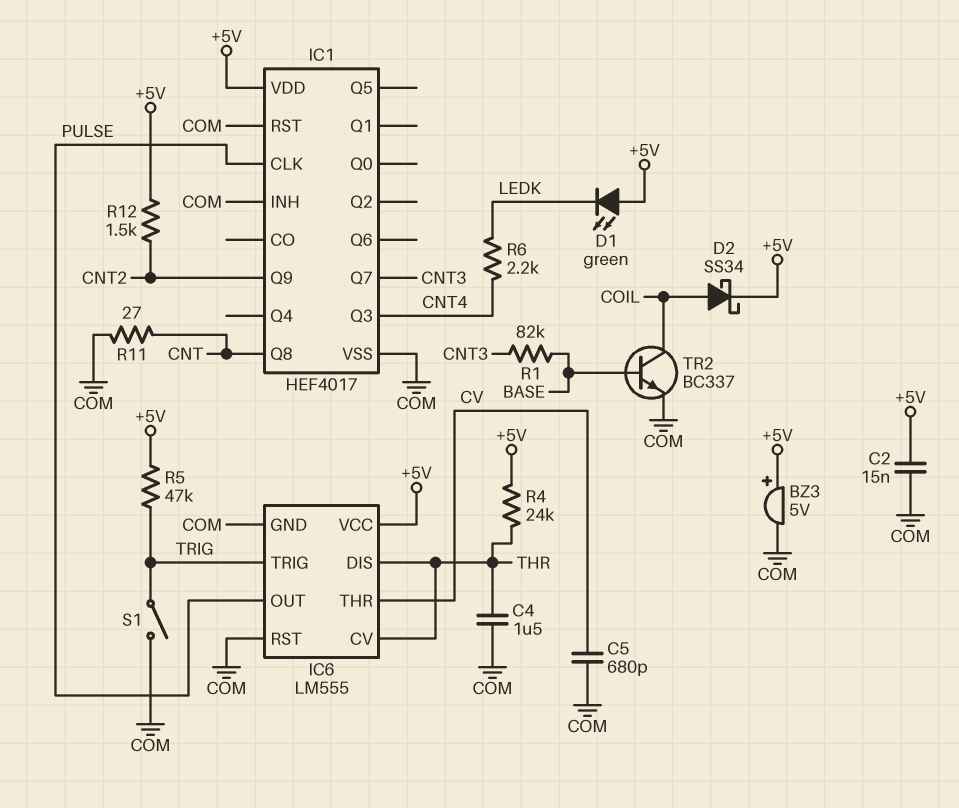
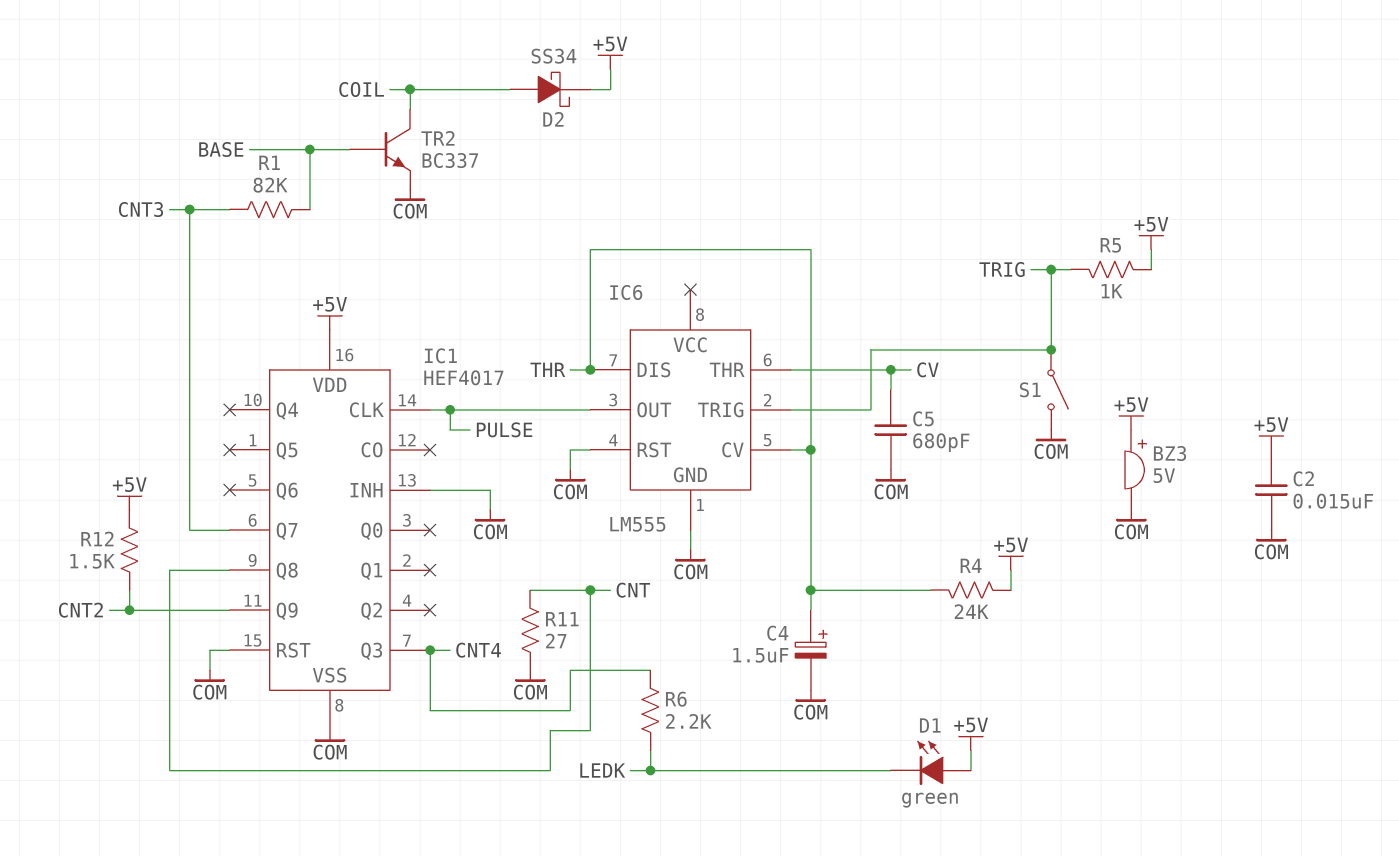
C4: 1.5uF (COM, THR) -> 1.5uF (plus THR, minus COM)
IC6 pin VCC: +5V -> none
R5: 47k (+5V, TRIG) -> 1k (+5V, TRIG)

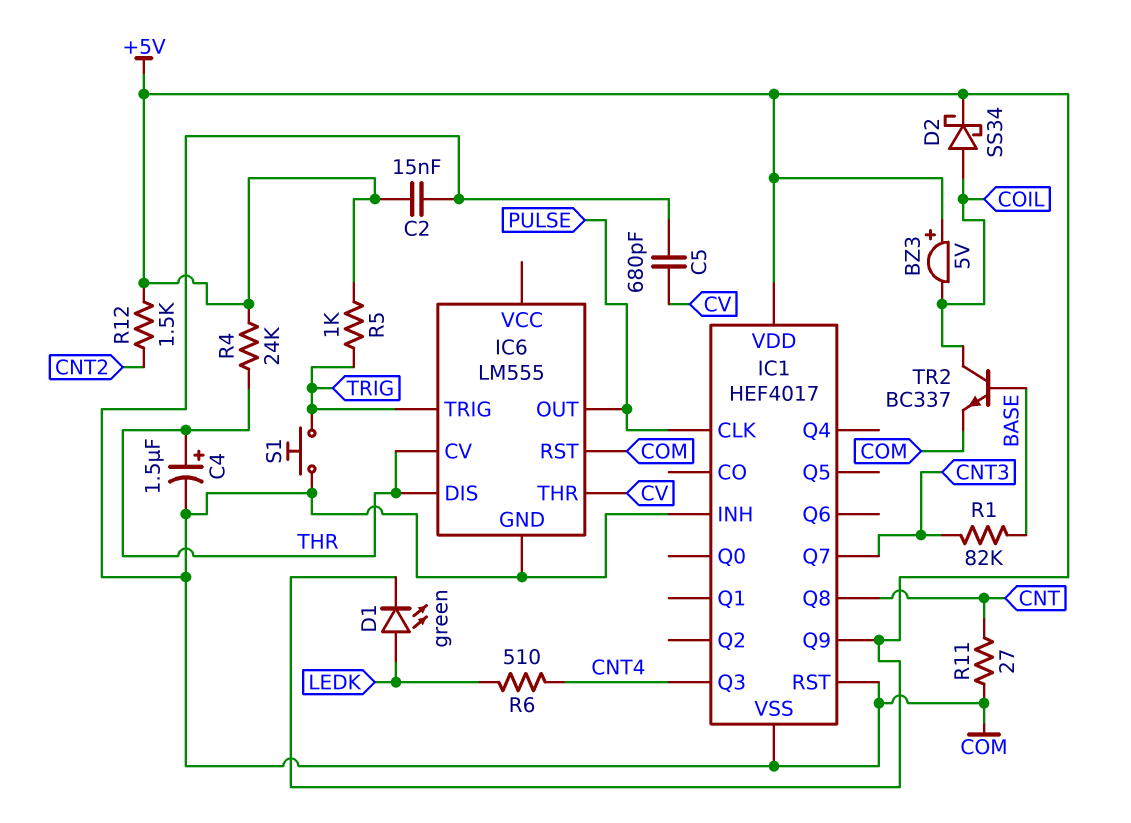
BZ3: buzzer 5V (plus +5V, minus COM) -> buzzer 5V (plus +5V, minus COIL)
D1: LED green (A +5V, K LEDK) -> LED green (A LEDK, K +5V)
IC1 pin Q9: CNT2 -> +5V
R6: 2.2k (CNT4, LEDK) -> 510 (CNT4, LEDK)
S1: switch (COM, TRIG) -> button (COM, TRIG)

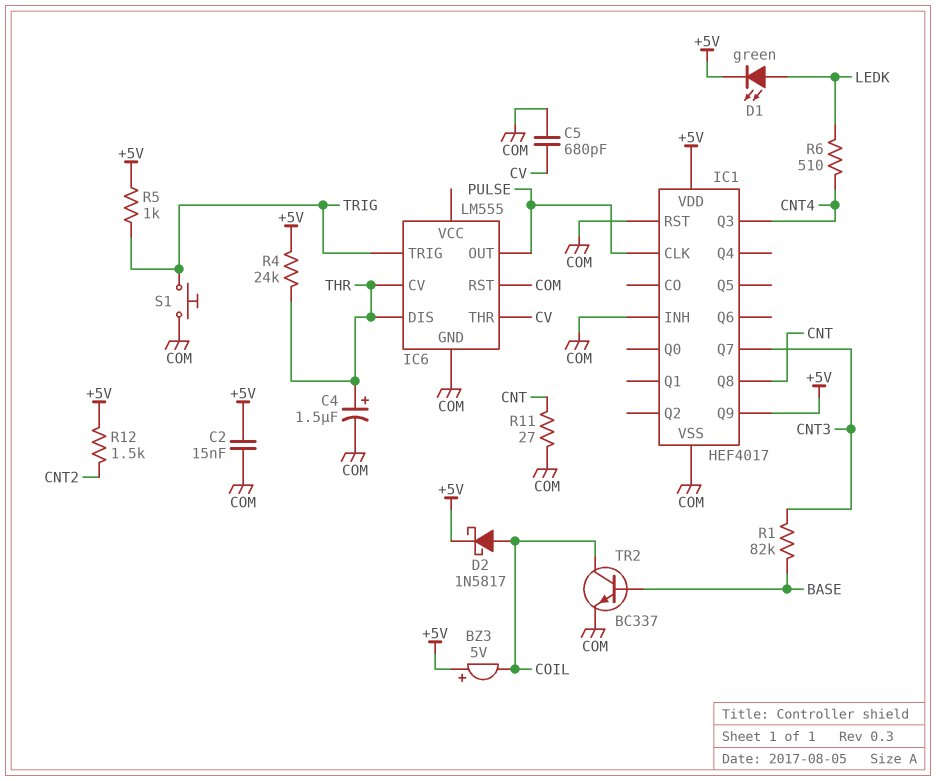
D2: schottky SS34 (A COIL, K +5V) -> schottky 1N5817 (A COIL, K +5V)

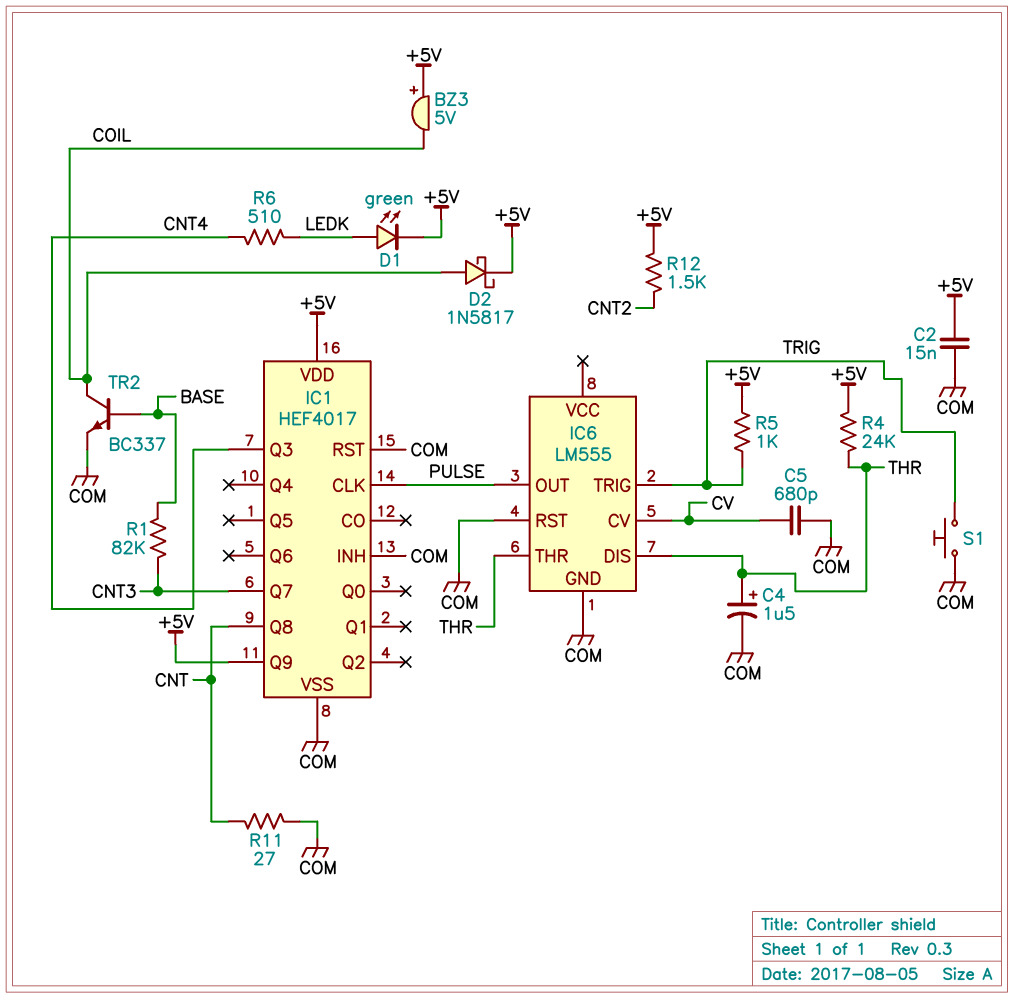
IC6 pin CV: THR -> CV
IC6 pin THR: CV -> THR

